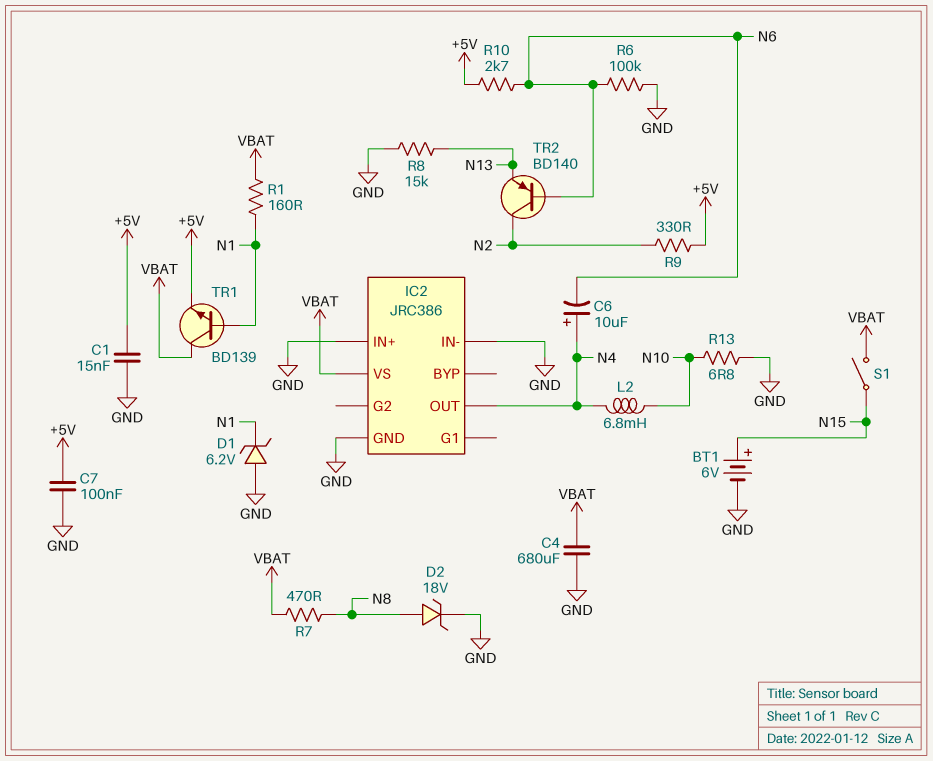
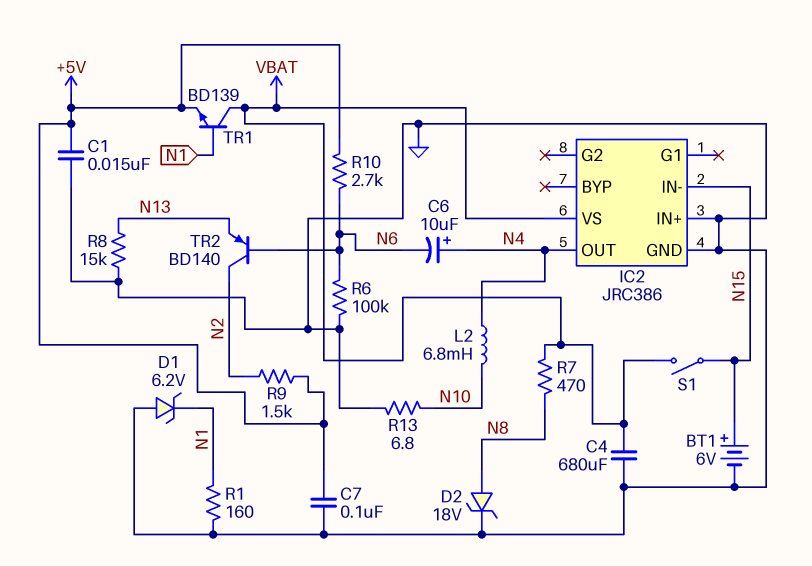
IC2 pin IN-: GND -> N15
R1: 160 (N1, VBAT) -> 160 (GND, N1)
R9: 330 (+5V, N2) -> 1.5k (+5V, N2)

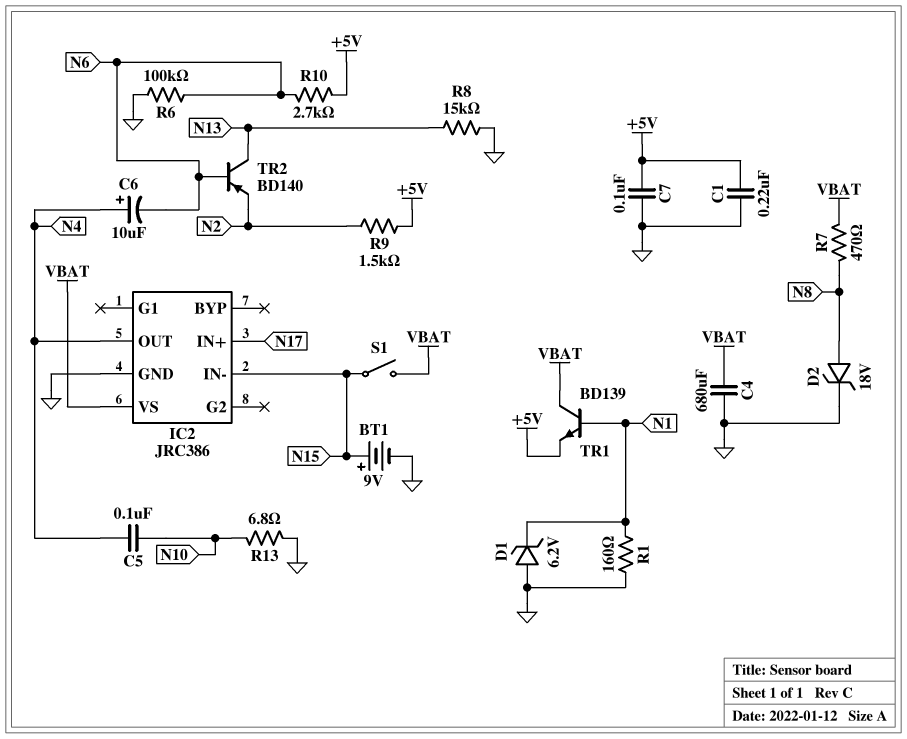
BT1: 6V (plus N15, minus GND) -> 9V (plus N15, minus GND)
C1: 15nF (+5V, GND) -> 220nF (+5V, GND)
C5: none -> 100nF (N4, N10)
IC2 pin IN+: GND -> N17
L2: 6.8mH (N4, N10) -> none
TR2: PNP BD140 (B N6, C N2, E N13) -> PNP BD140 (B N6, C N13, E N2)

